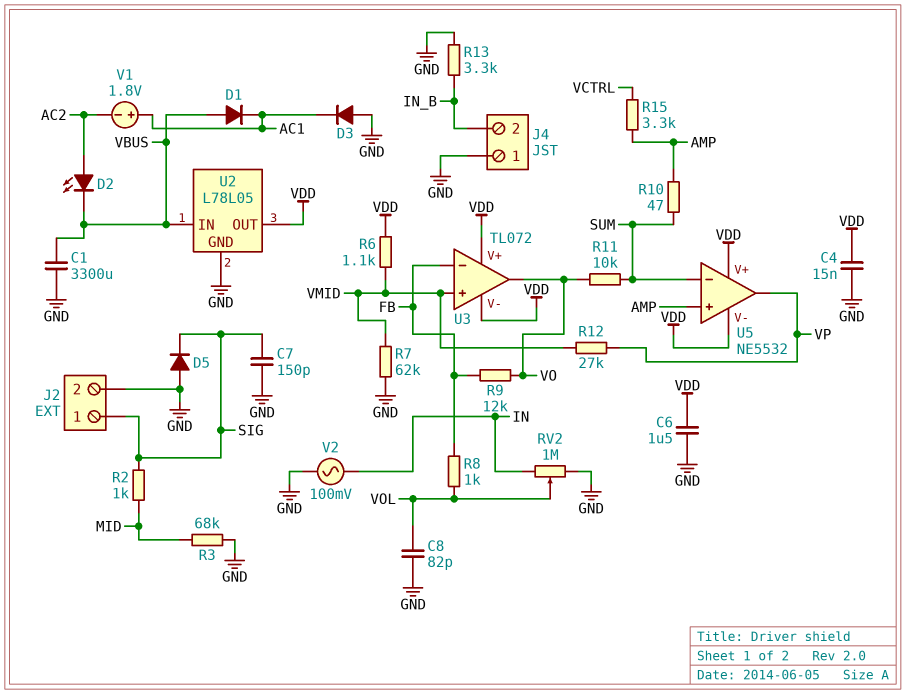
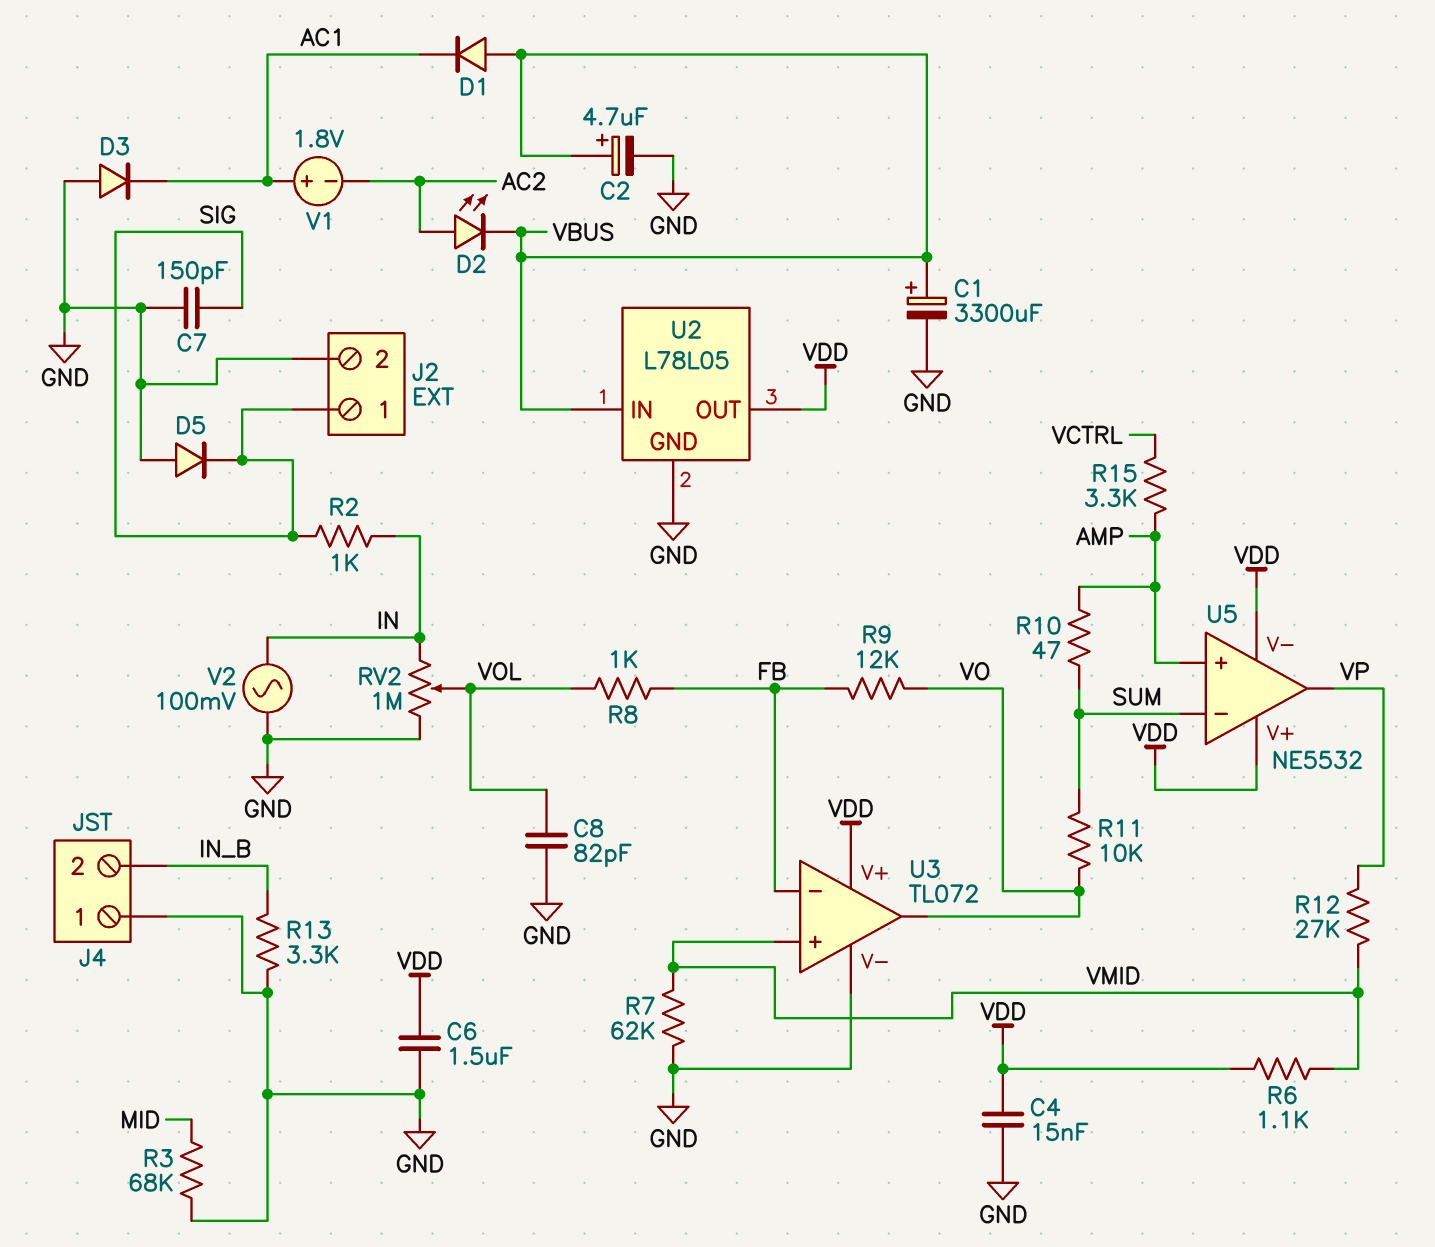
C1: 3300uF (GND, VBUS) -> 3300uF (plus VBUS, minus GND)
C2: none -> 4.7uF (plus VBUS, minus GND)
R2: 1k (MID, SIG) -> 1k (IN, SIG)
U3 pin V-: VDD -> GND

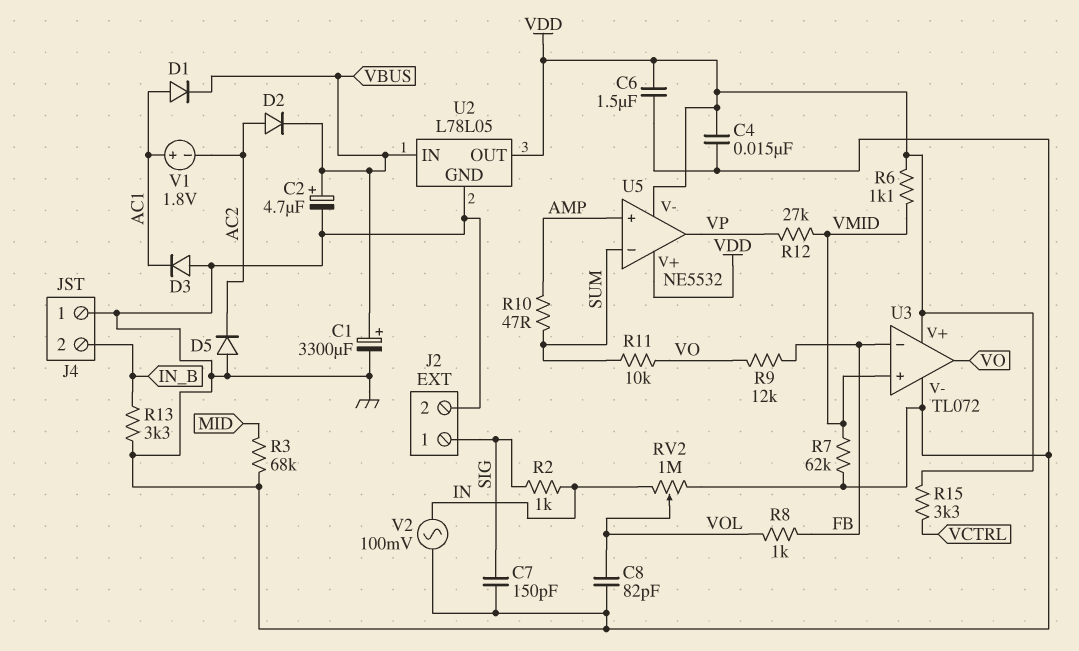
D1: diode (A VBUS, K AC1) -> diode (A AC1, K VBUS)
D2: LED (A AC2, K VBUS) -> diode (A AC2, K VBUS)
D5: diode (A GND, K SIG) -> diode (A GND, K AC2)
R15: 3.3k (AMP, VCTRL) -> 3.3k (VCTRL, VDD)

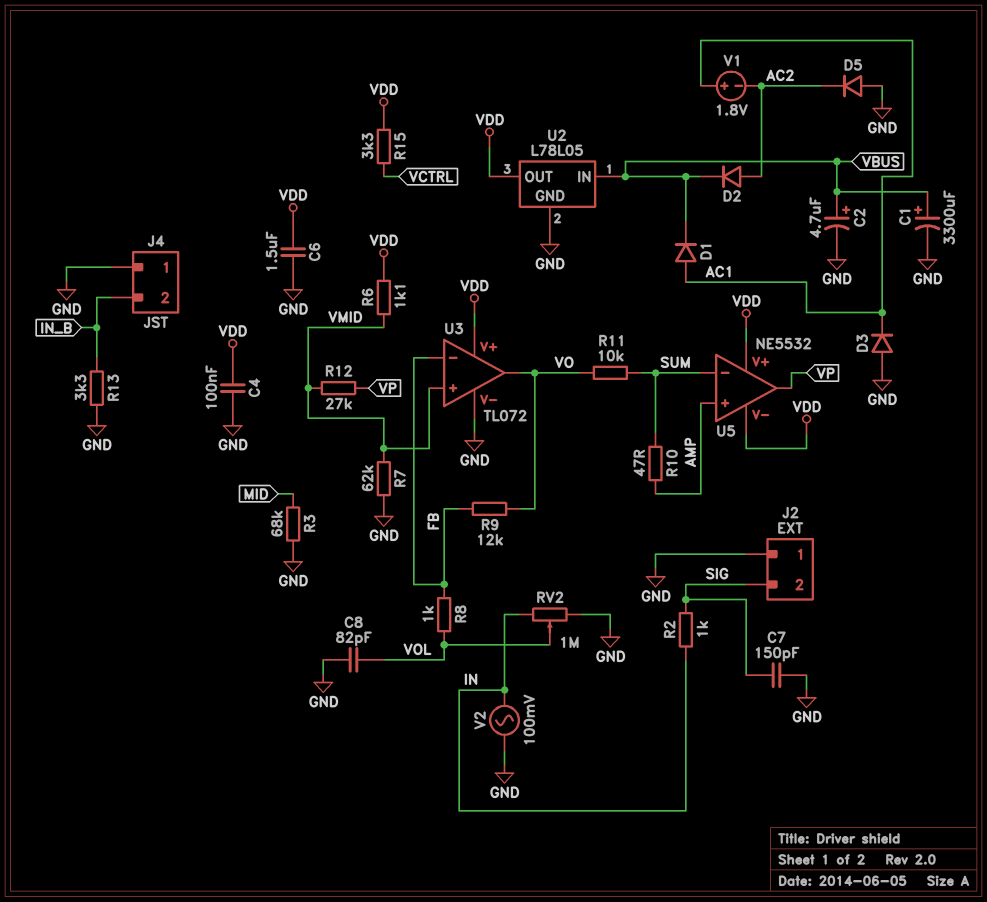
C4: 15nF (GND, VDD) -> 100nF (GND, VDD)
J2 pin 1: SIG -> GND
J2 pin 2: GND -> SIG

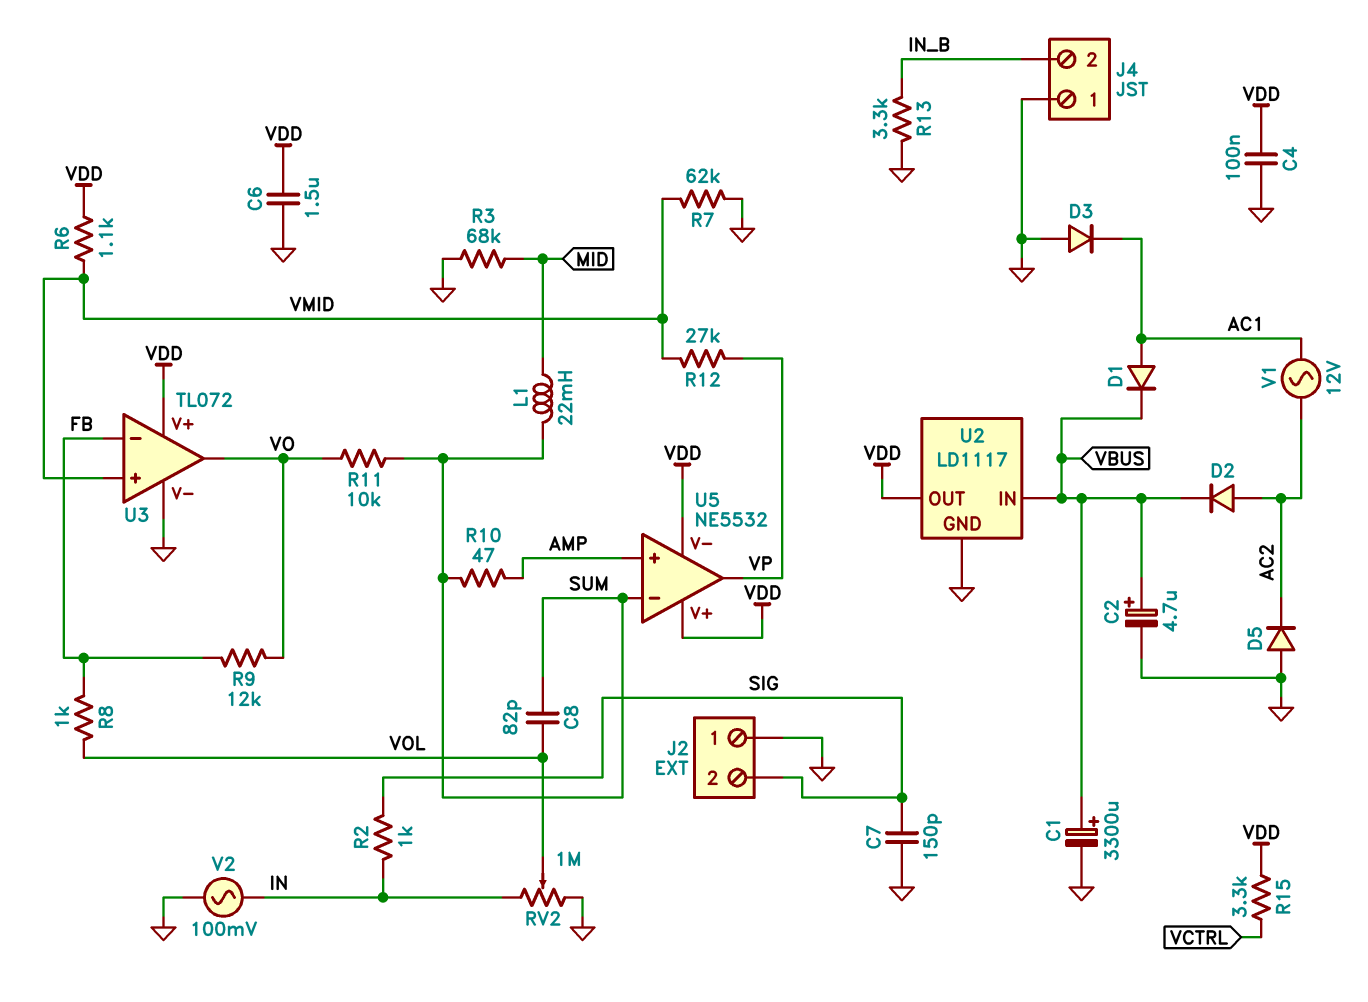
C8: 82pF (GND, VOL) -> 82pF (SUM, VOL)
L1: none -> 22mH (MID, SUM)
U2: L78L05 -> LD1117
V1: 1.8V (plus AC1, minus AC2) -> AC 12V (AC1, AC2)

